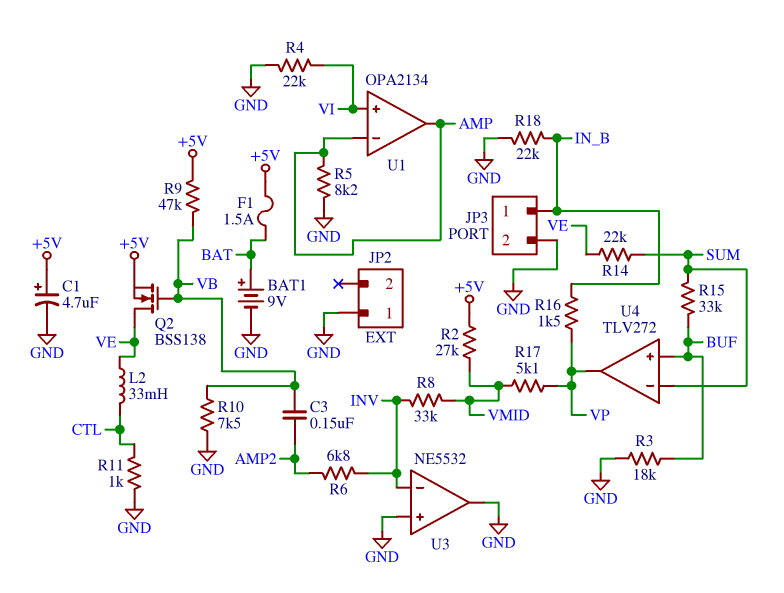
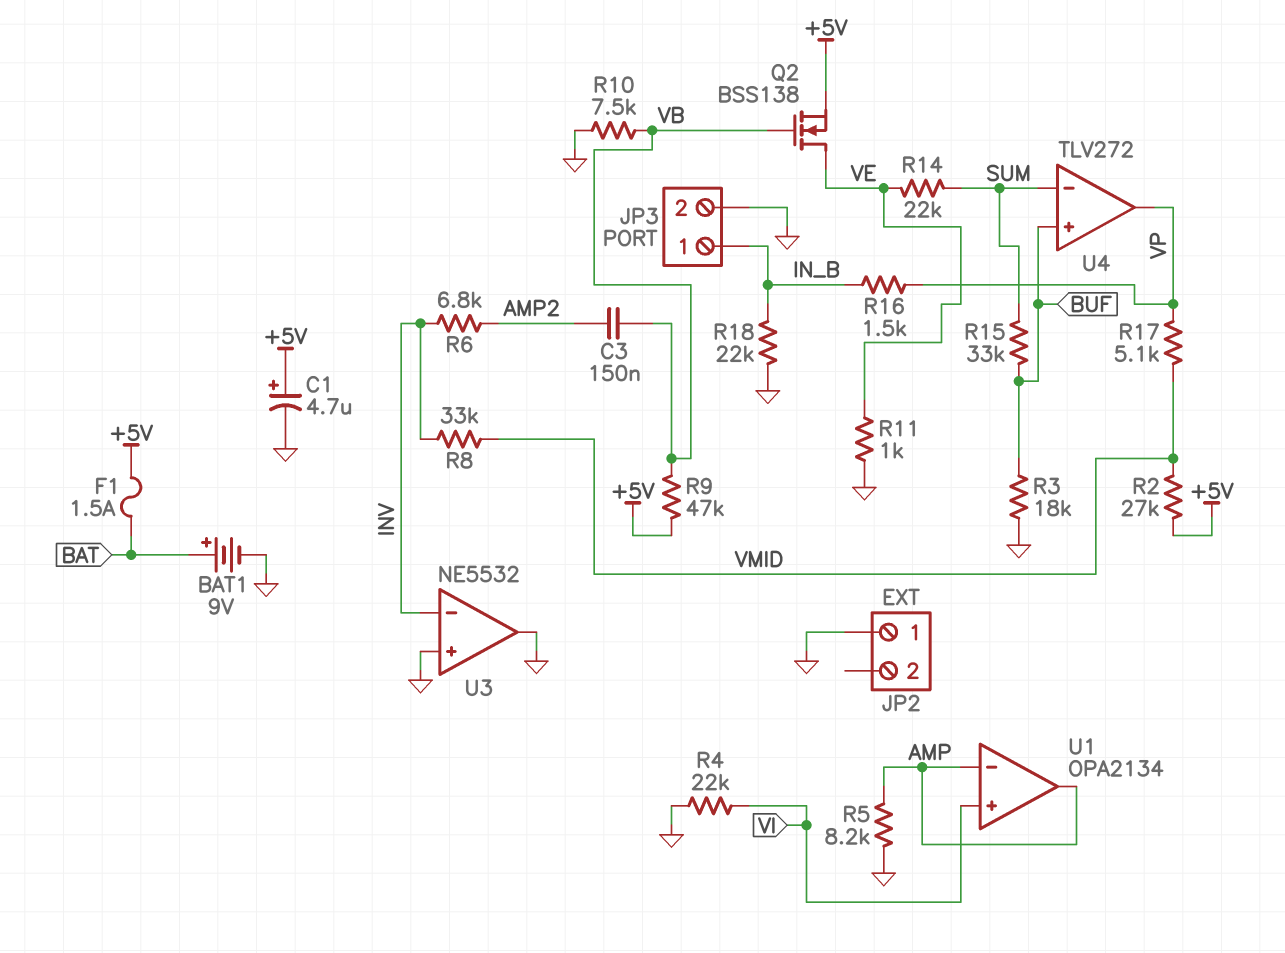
L2: 33mH (CTL, VE) -> none
R11: 1k (CTL, GND) -> 1k (GND, VE)

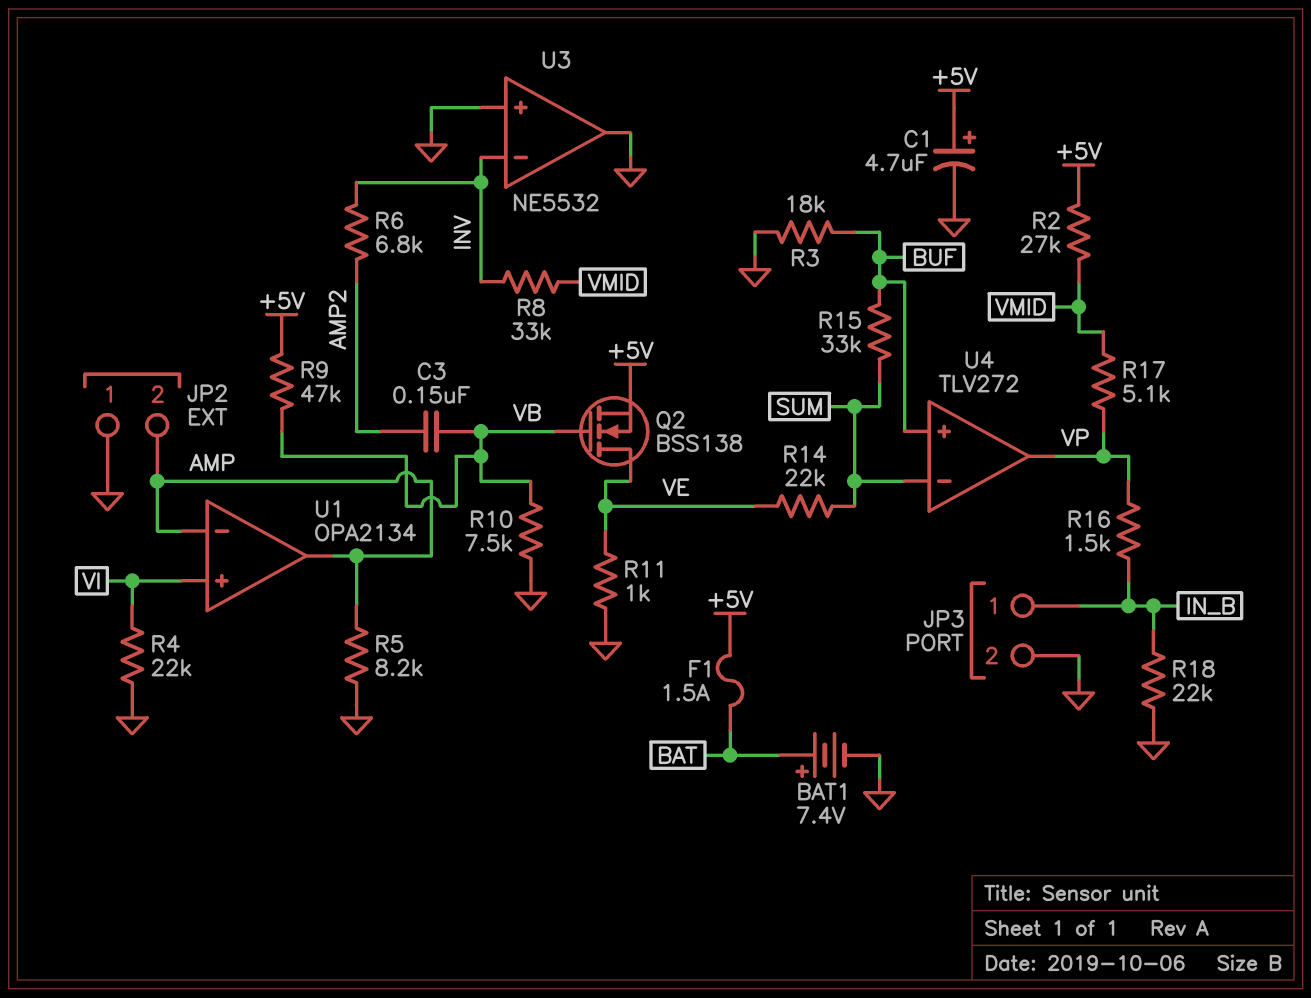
BAT1: 9V (plus BAT, minus GND) -> 7.4V (plus BAT, minus GND)
JP2 pin 2: none -> AMP

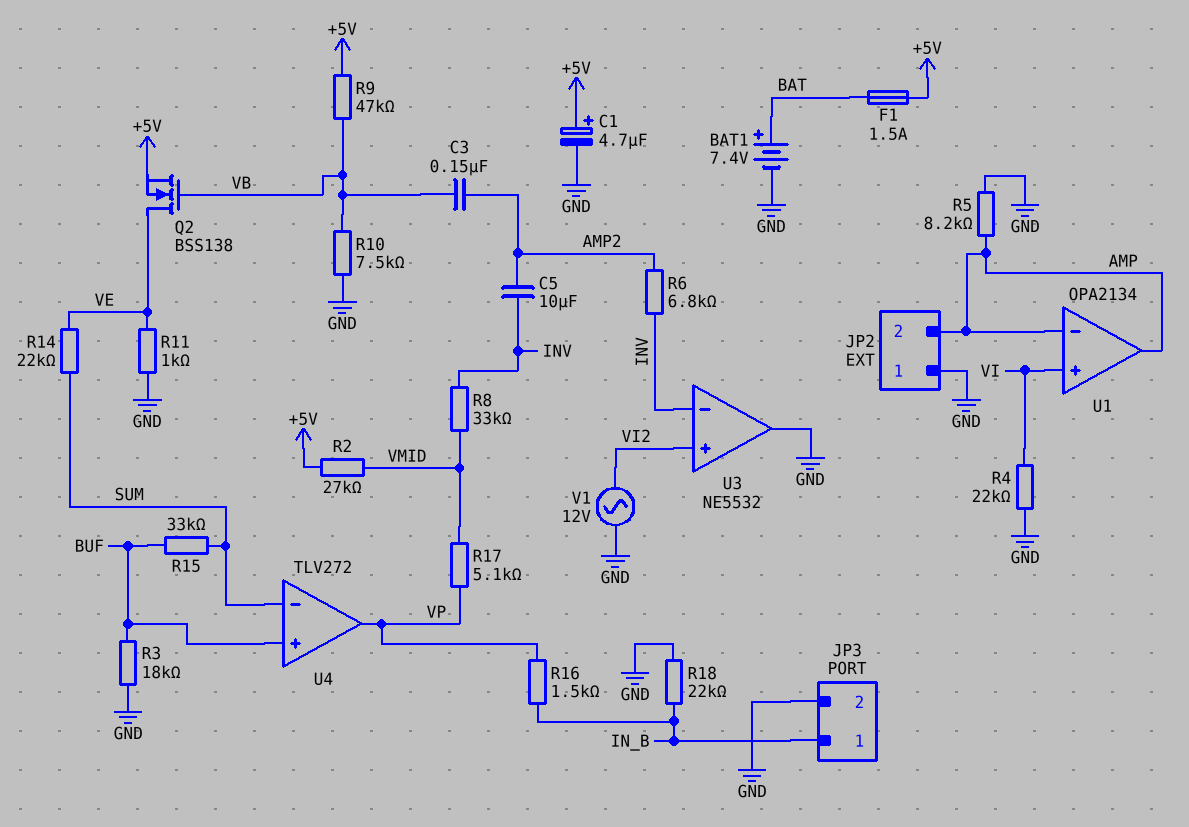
C5: none -> 10uF (AMP2, INV)
U3 pin in+: GND -> VI2
V1: none -> AC 12V (GND, VI2)

